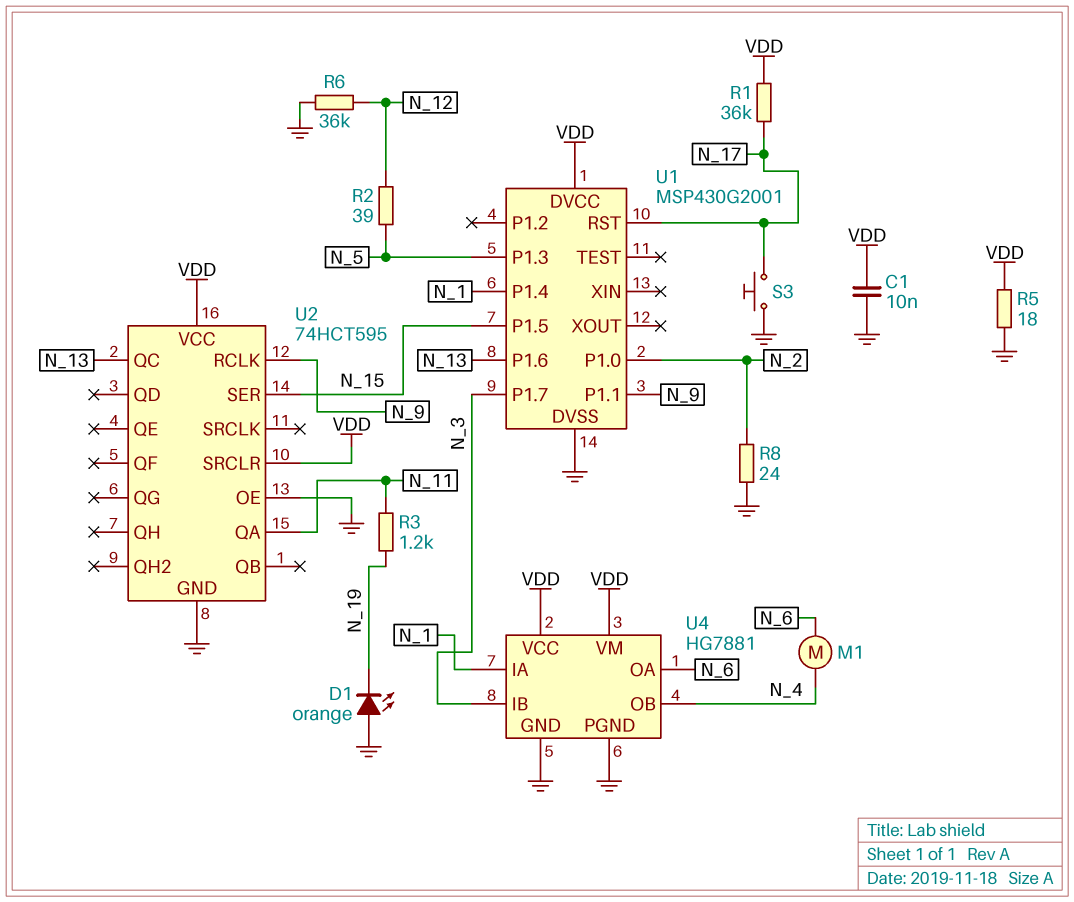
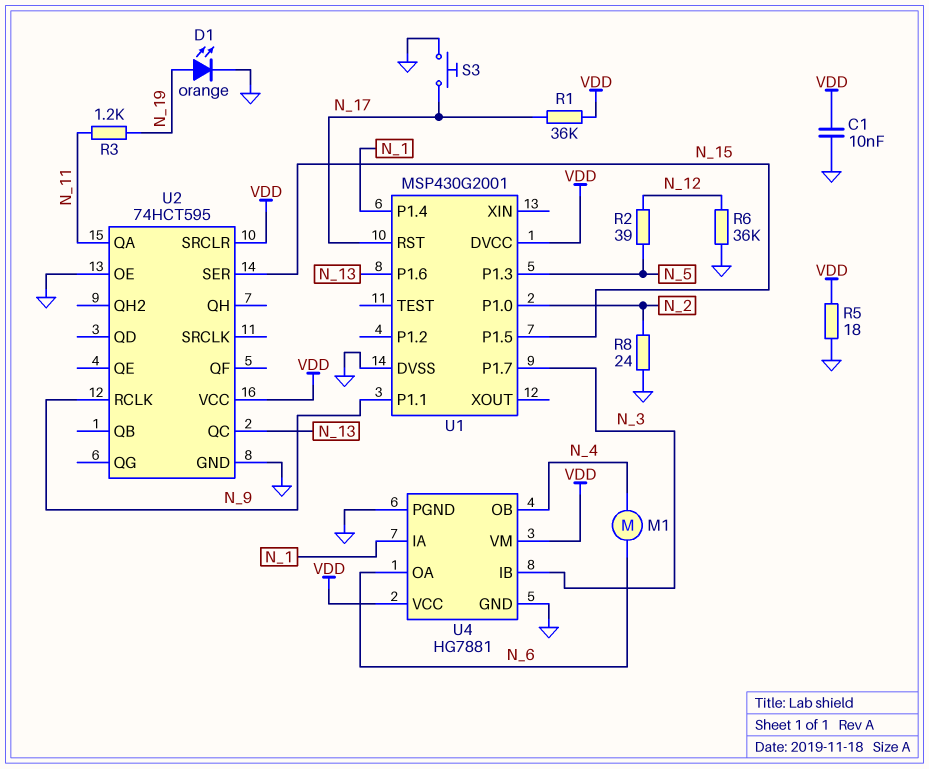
D1: LED orange (A GND, K N_19) -> LED orange (A N_19, K GND)

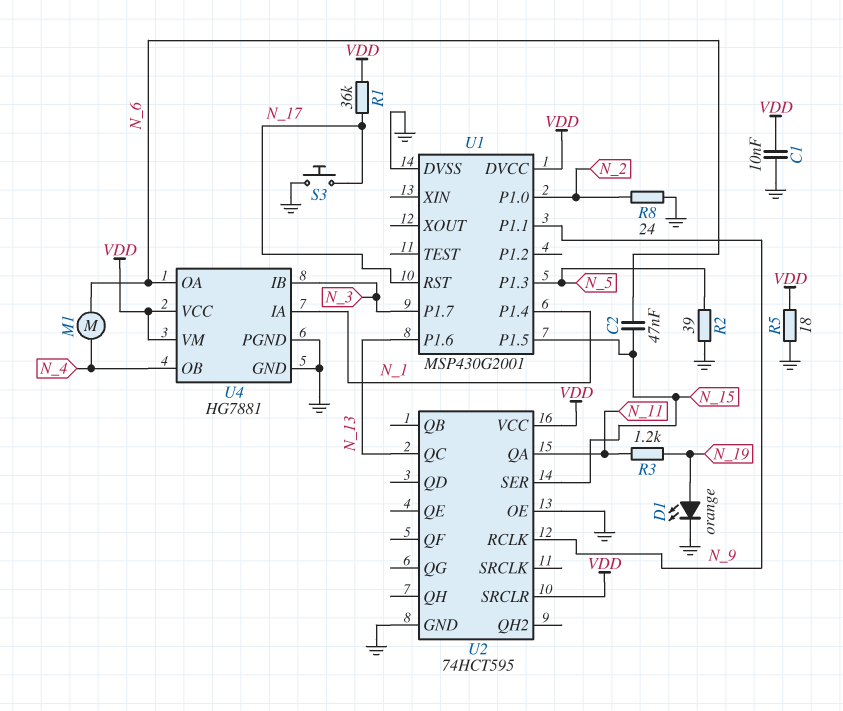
C2: none -> 47nF (N_6, N_15)
R2: 39 (N_5, N_12) -> 39 (GND, N_5)
R6: 36k (GND, N_12) -> none

